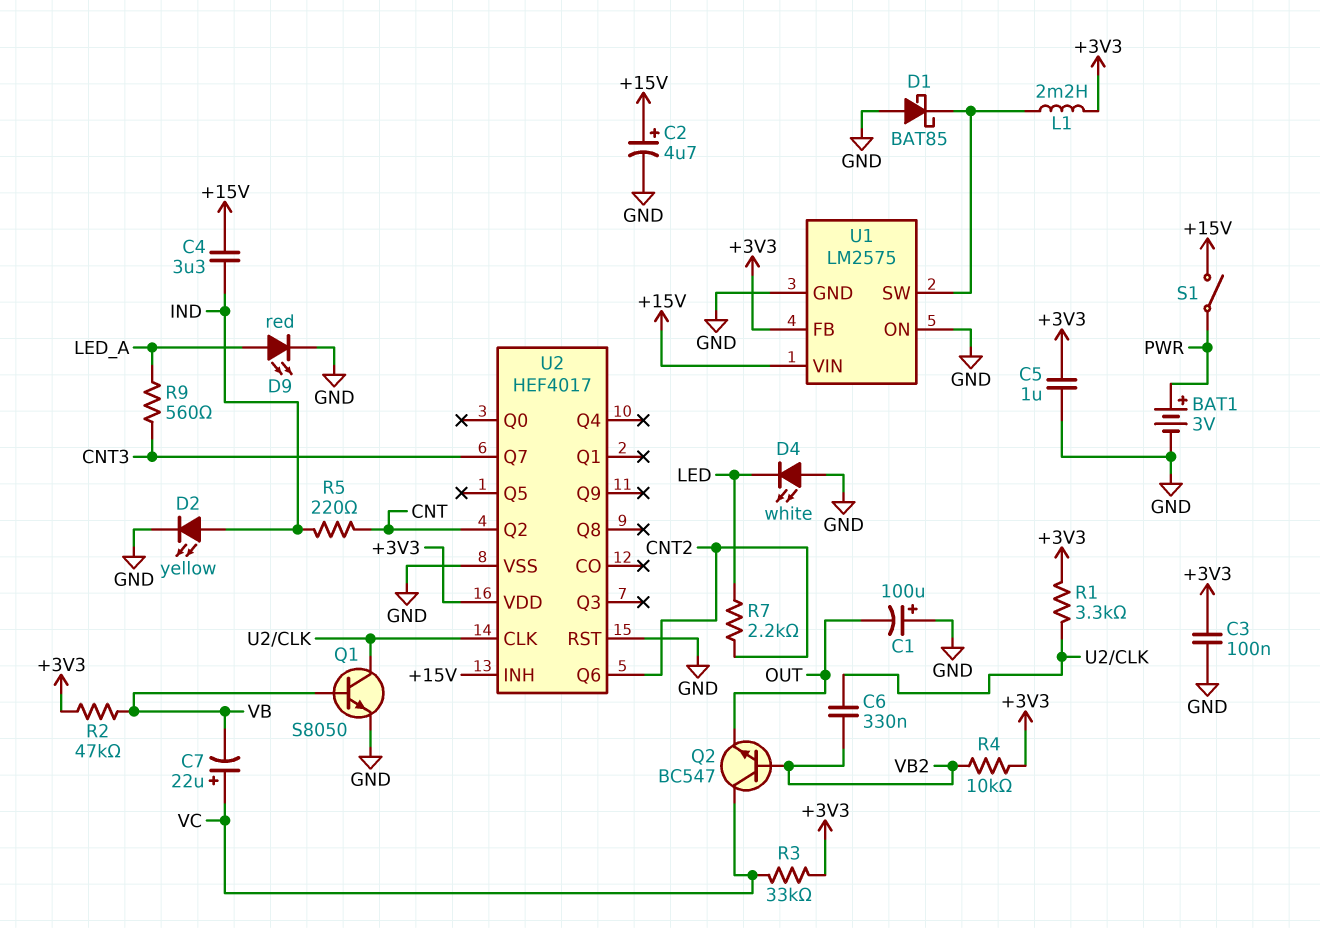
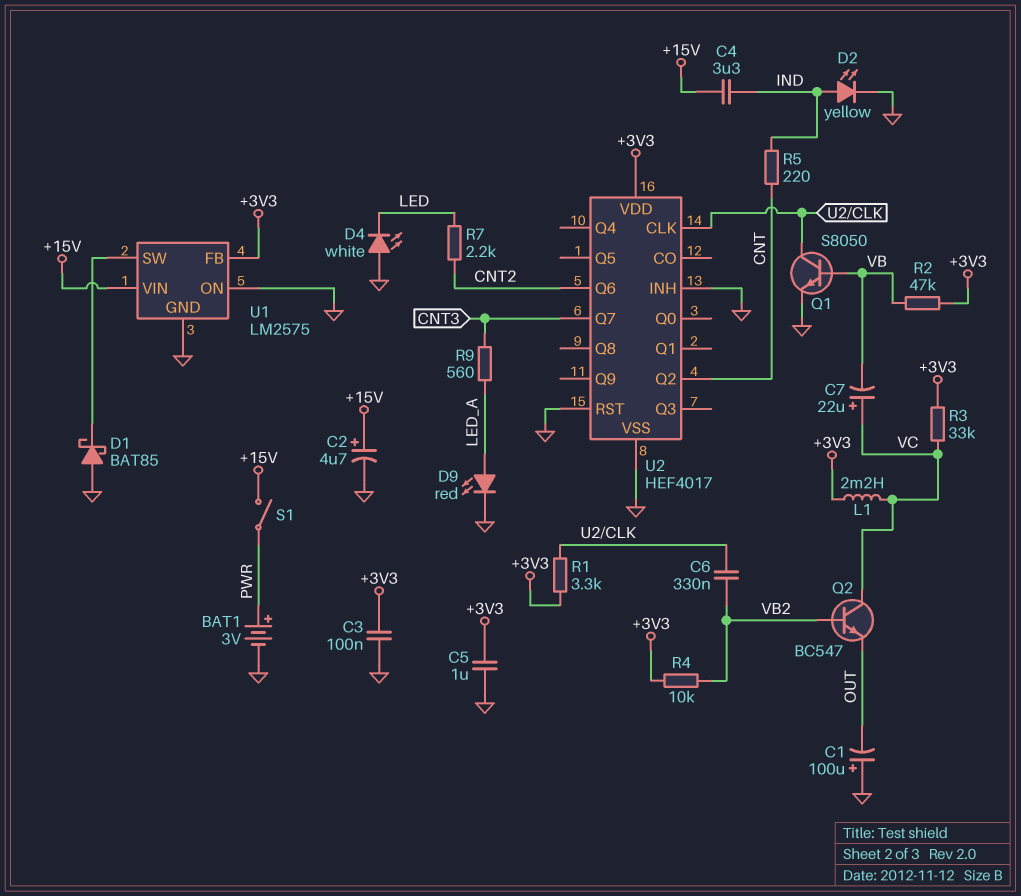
L1: 2.2mH (+3V3, U1/SW) -> 2.2mH (+3V3, VC)
U2 pin INH: +15V -> GND

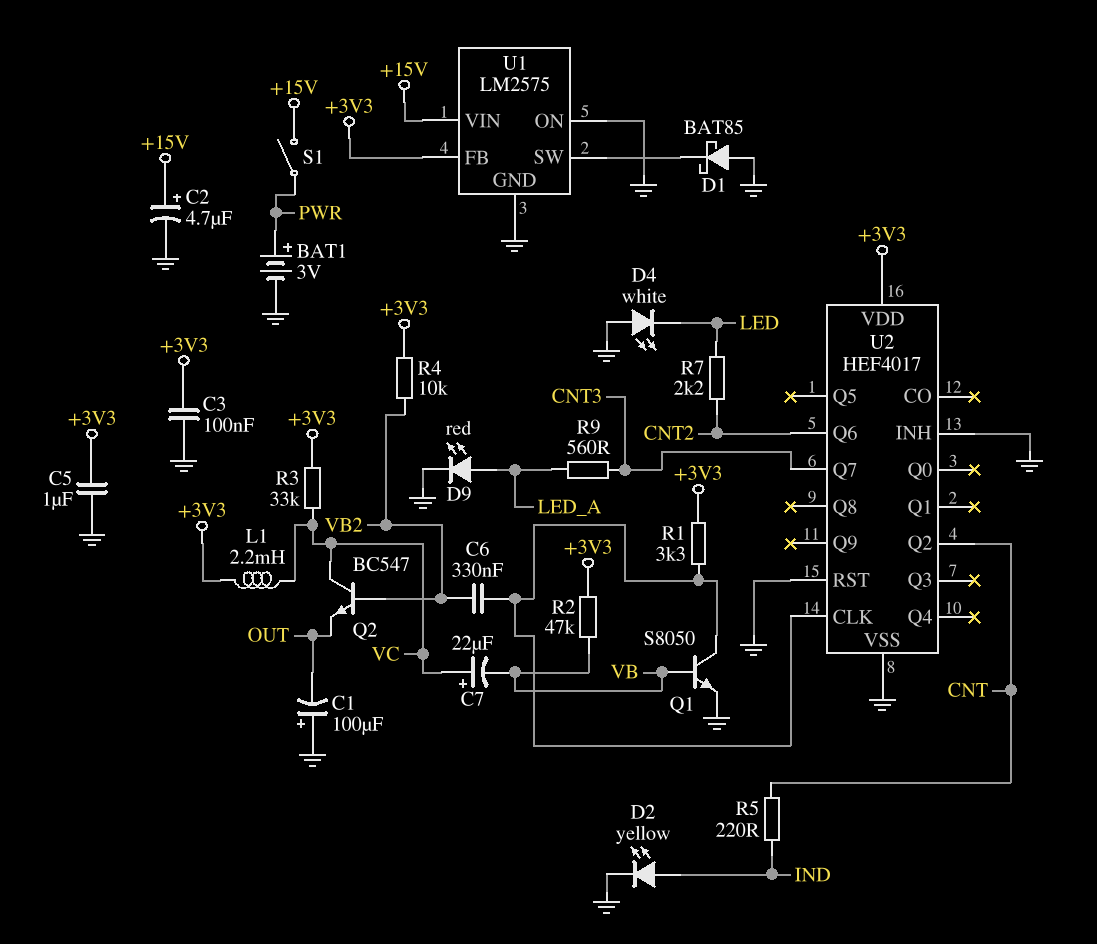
C4: 3.3uF (+15V, IND) -> none

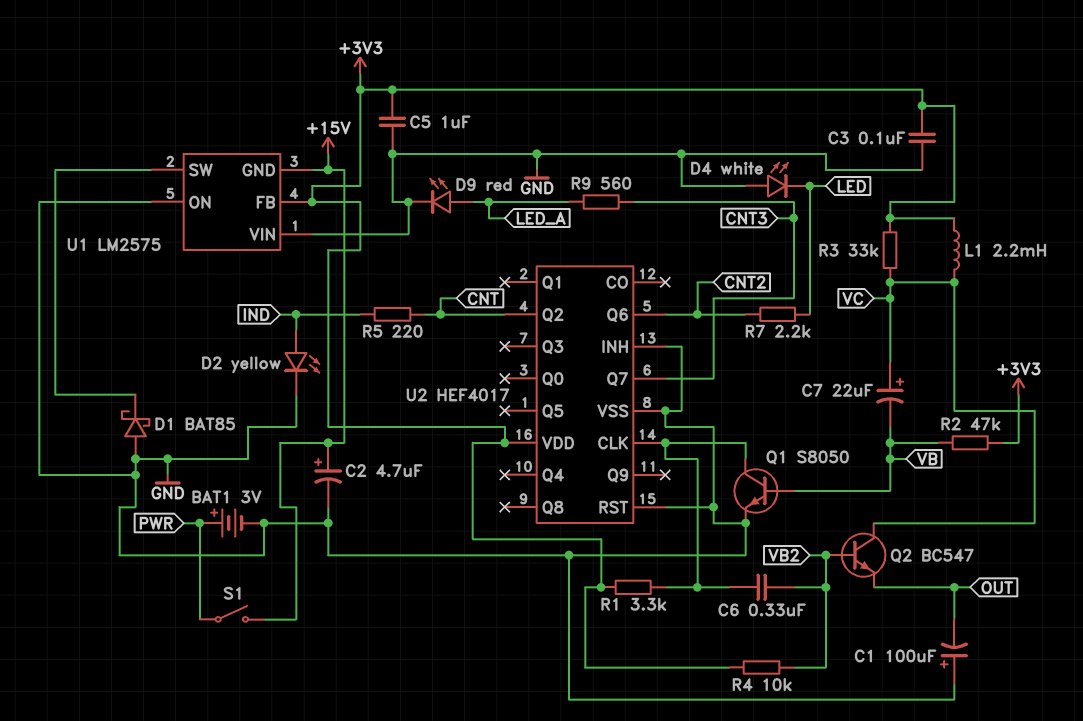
U1 pin GND: GND -> +15V
U1 pin VIN: +15V -> GND

